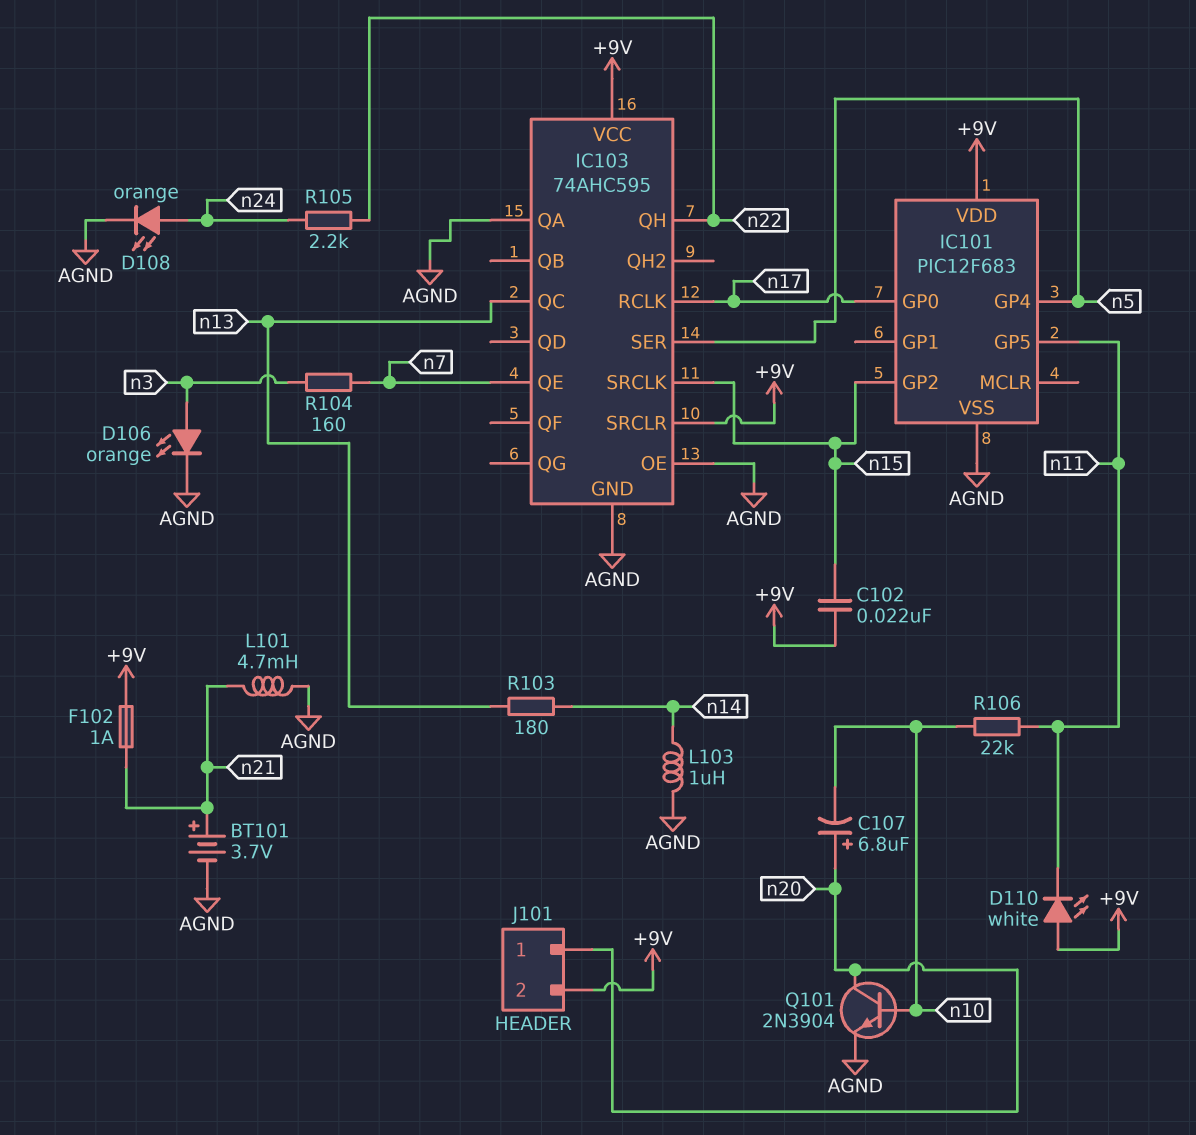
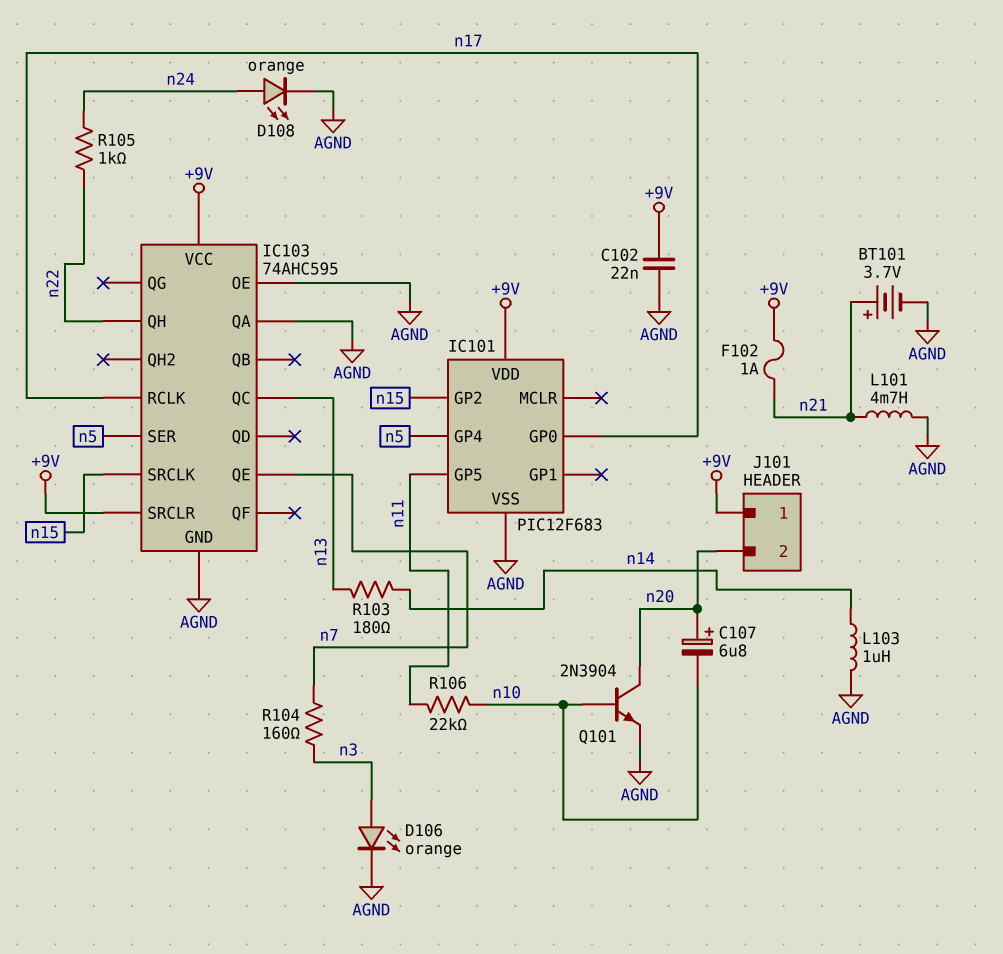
C102: 22nF (+9V, n15) -> 22nF (+9V, AGND)
D110: LED white (A +9V, K n11) -> none
J101 pin 1: n20 -> +9V
J101 pin 2: +9V -> n20
R105: 2.2k (n22, n24) -> 1k (n22, n24)

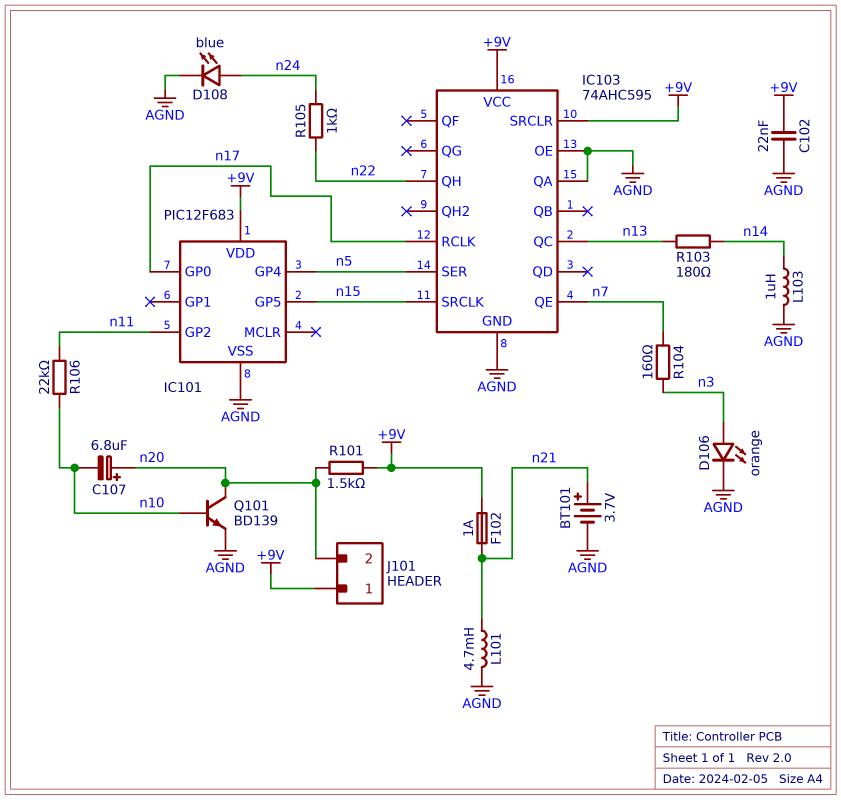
D108: LED orange (A n24, K AGND) -> LED blue (A n24, K AGND)
IC101 pin GP2: n15 -> n11
IC101 pin GP5: n11 -> n15
Q101: NPN 2N3904 (B n10, C n20, E AGND) -> NPN BD139 (B n10, C n20, E AGND)
R101: none -> 1.5k (+9V, n20)

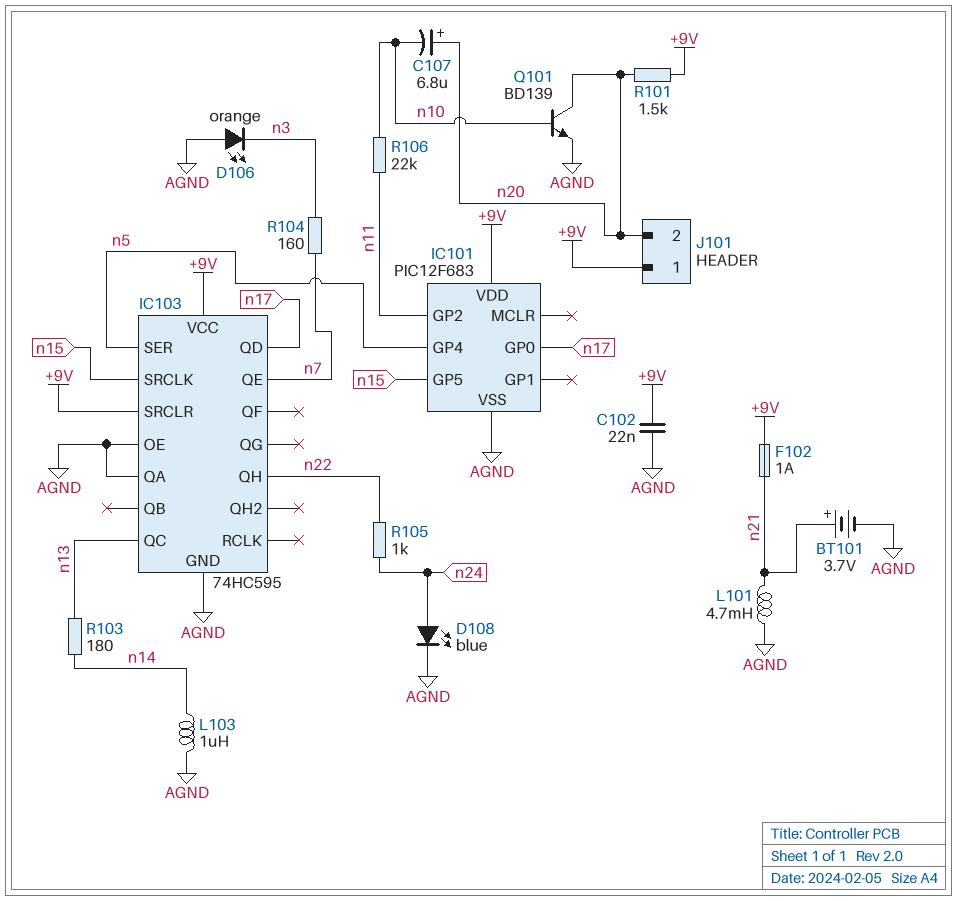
D106: LED orange (A n3, K AGND) -> LED orange (A AGND, K n3)
IC103: 74AHC595 -> 74HC595
IC103 pin QD: none -> n17
IC103 pin RCLK: n17 -> none

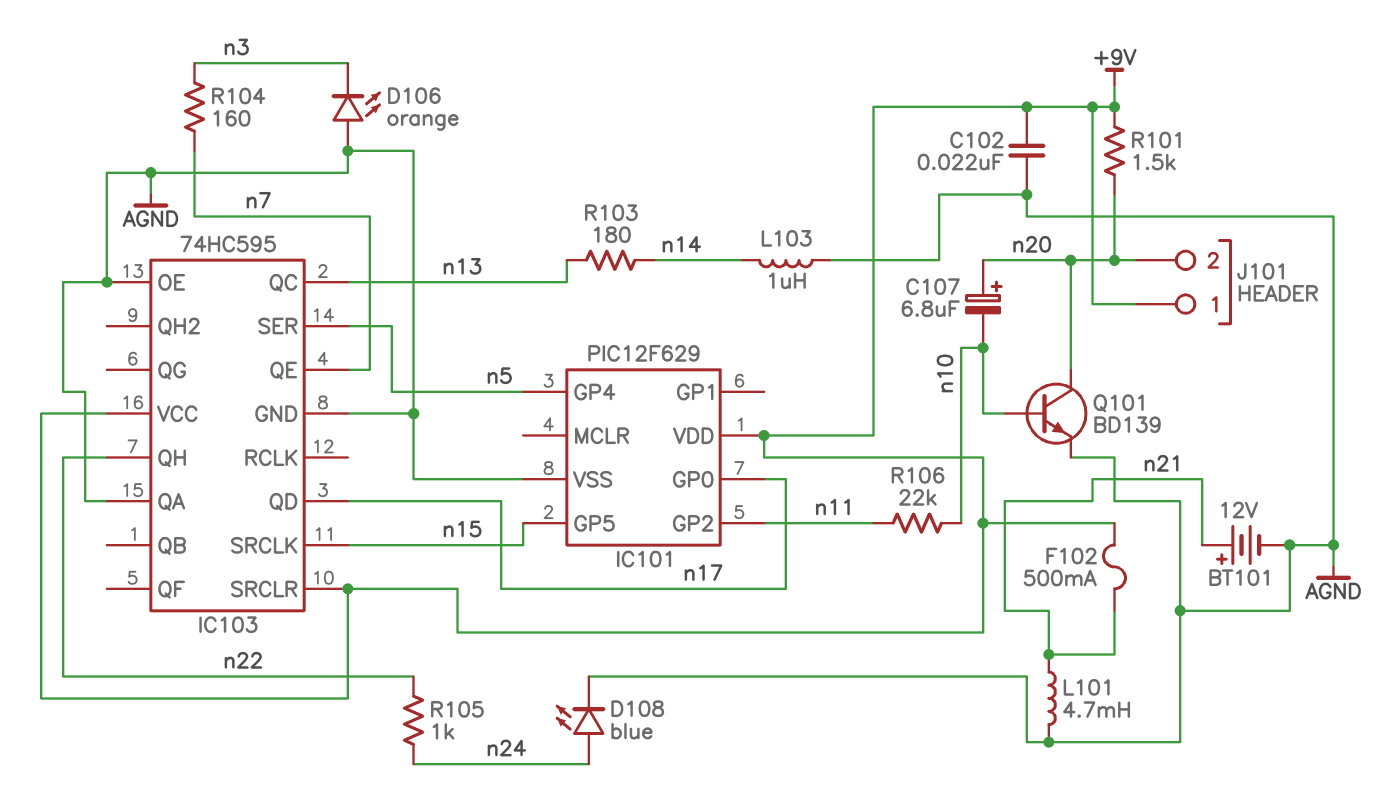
BT101: 3.7V (plus n21, minus AGND) -> 12V (plus n21, minus AGND)
F102: 1A (+9V, n21) -> 500mA (+9V, n21)
IC101: PIC12F683 -> PIC12F629

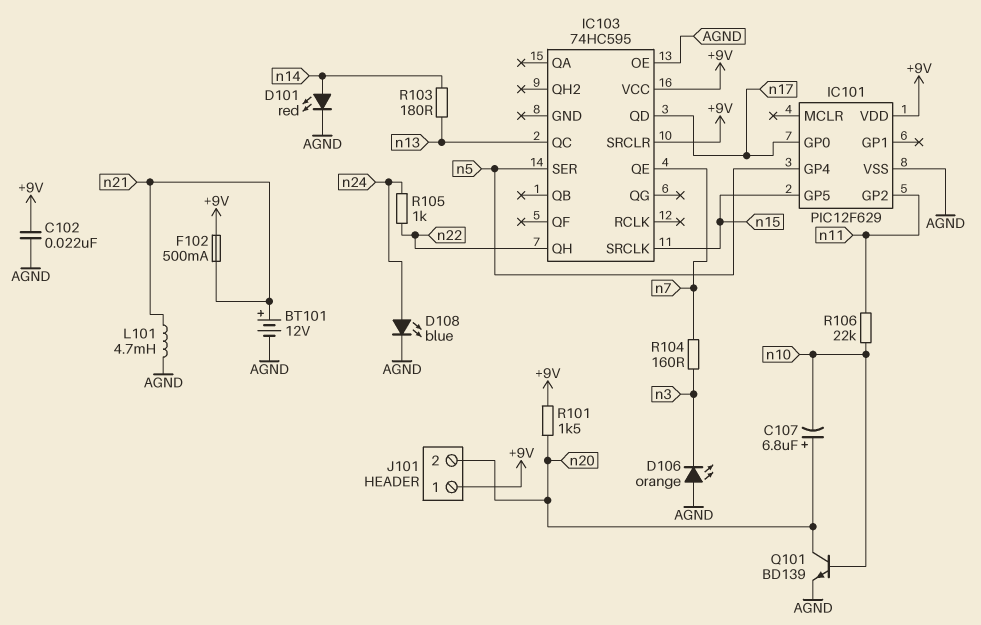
D101: none -> LED red (A n14, K AGND)
IC103 pin GND: AGND -> none
IC103 pin QA: AGND -> none
L103: 1uH (AGND, n14) -> none

